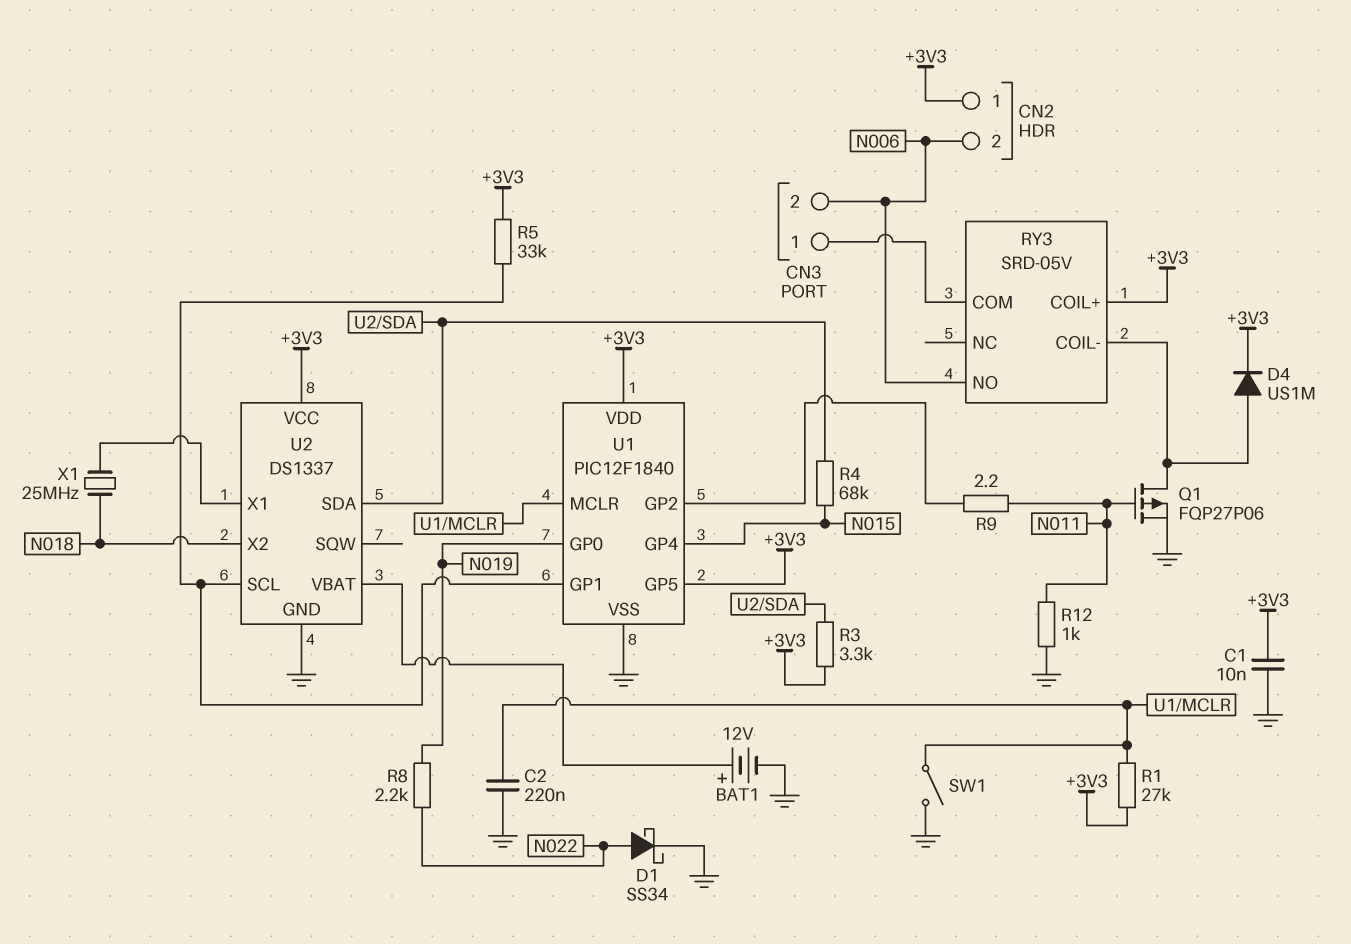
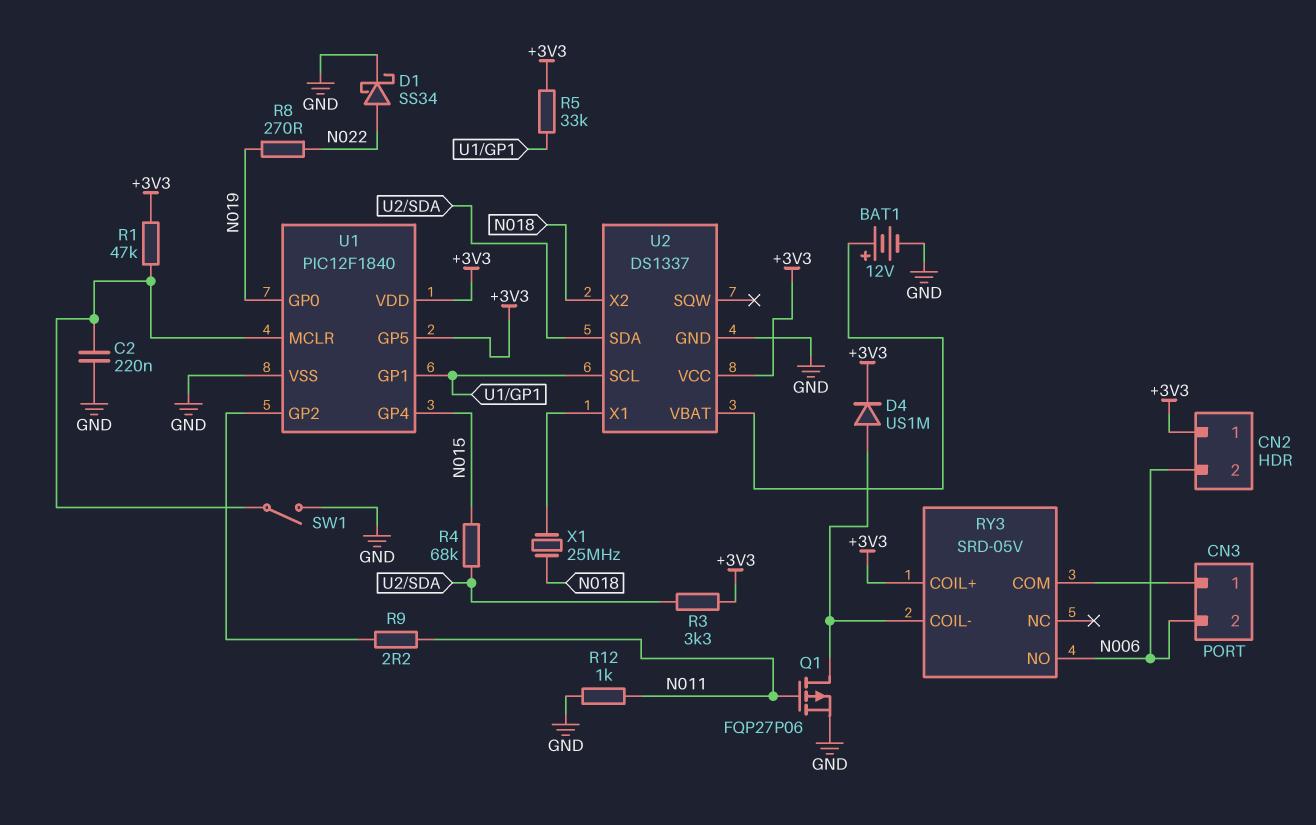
C1: 10nF (+3V3, GND) -> none
R1: 27k (+3V3, U1/MCLR) -> 47k (+3V3, U1/MCLR)
R8: 2.2k (N019, N022) -> 270 (N019, N022)

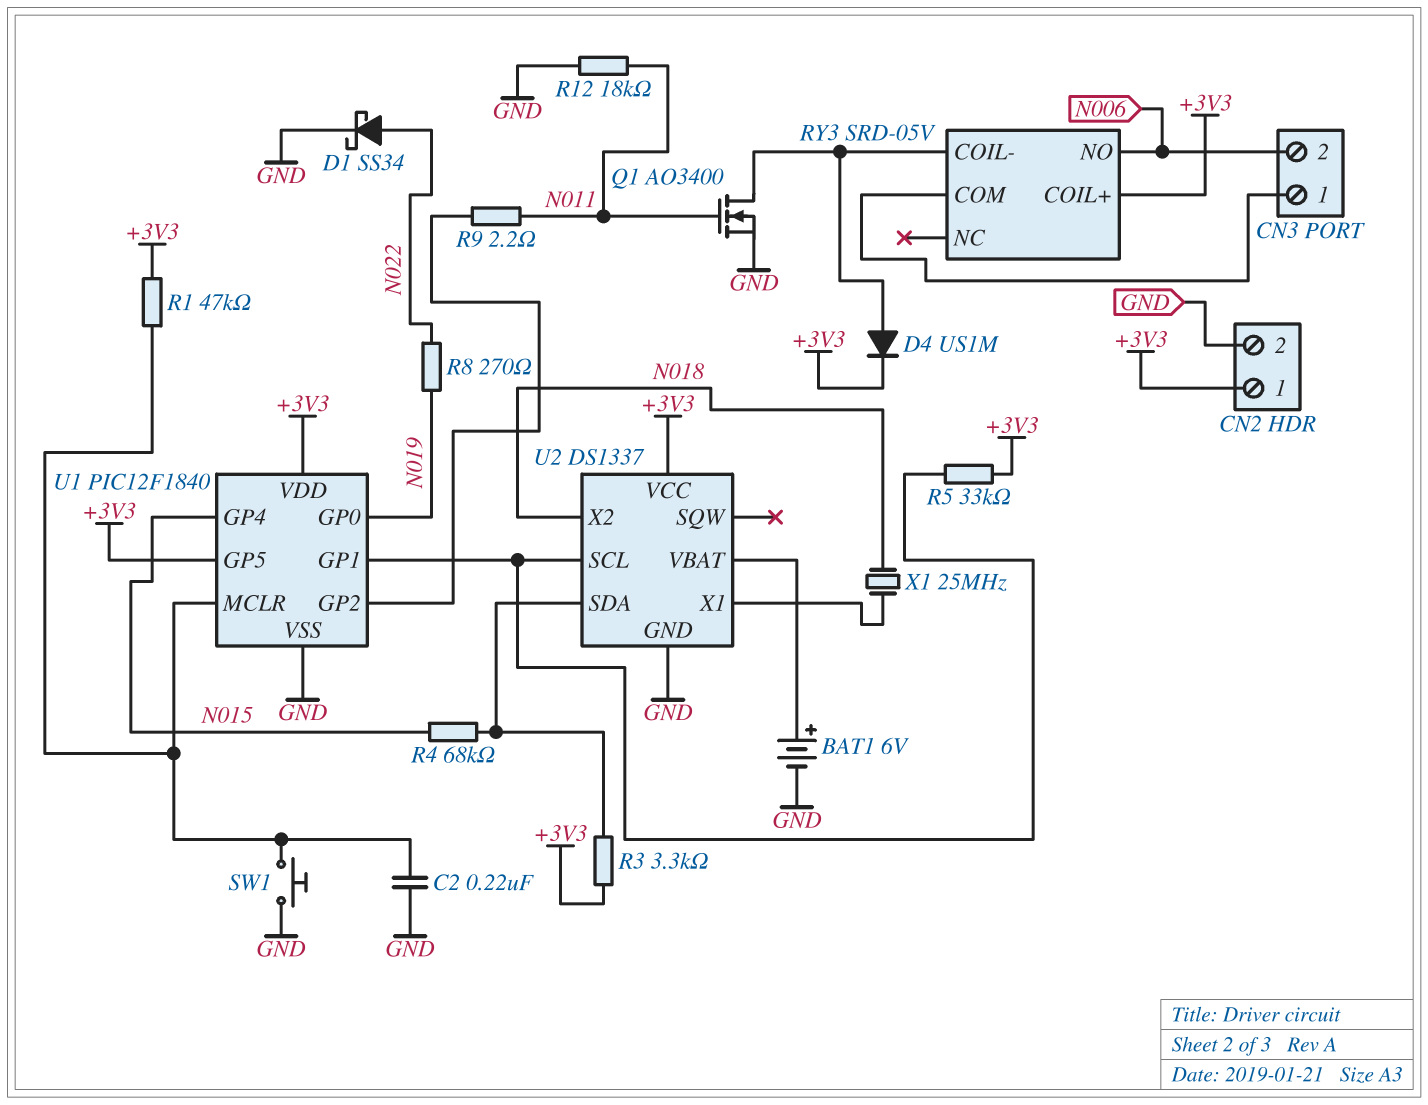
BAT1: 12V (plus U2/VBAT, minus GND) -> 6V (plus U2/VBAT, minus GND)
CN2 pin 2: N006 -> GND
Q1: PMOS FQP27P06 (G N011, D RY3/COIL-, S GND) -> NMOS AO3400 (G N011, D RY3/COIL-, S GND)
R12: 1k (GND, N011) -> 18k (GND, N011)
SW1: switch (GND, U1/MCLR) -> button (GND, U1/MCLR)

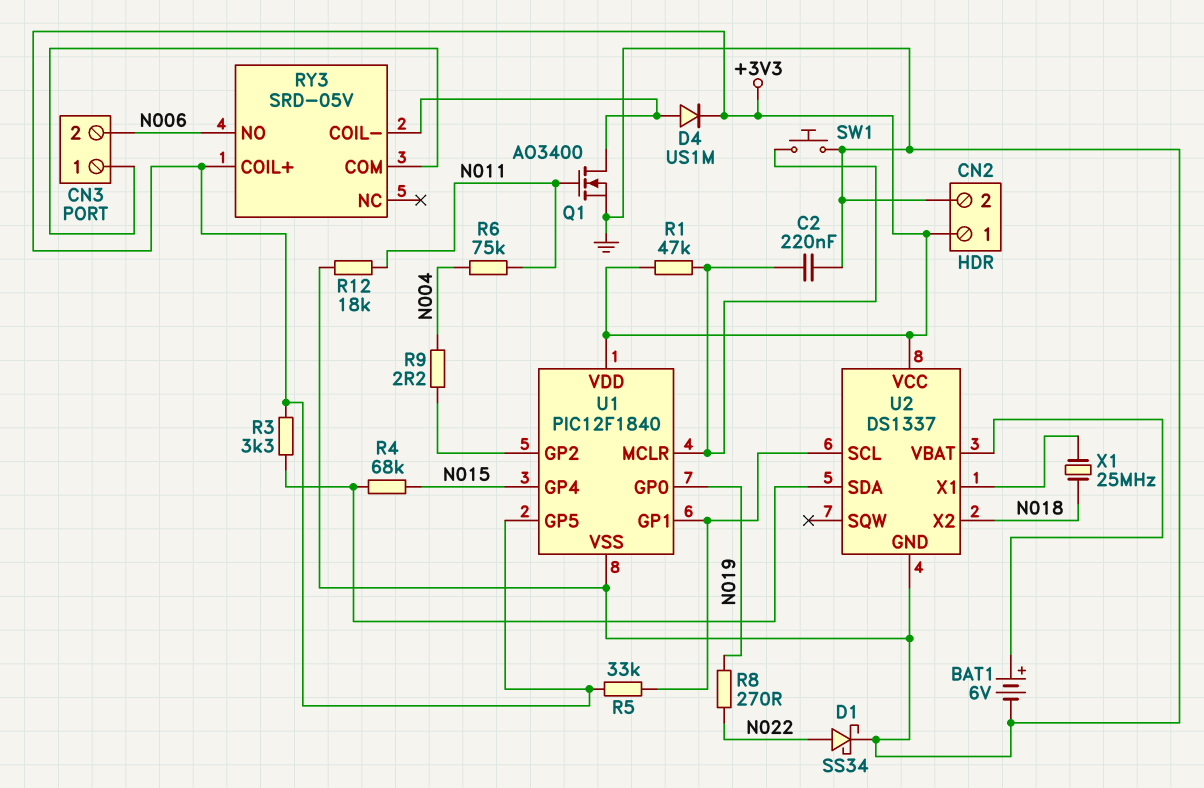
R6: none -> 75k (N004, N011)
R9: 2.2 (N011, U1/GP2) -> 2.2 (N004, U1/GP2)

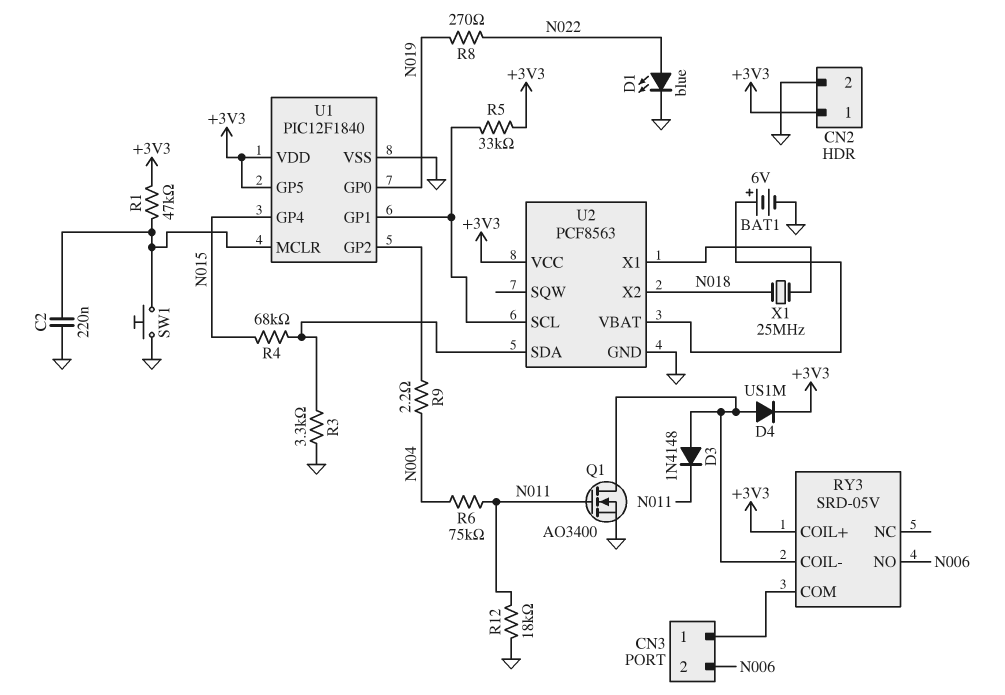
D1: schottky SS34 (A N022, K GND) -> LED blue (A N022, K GND)
D3: none -> diode 1N4148 (A RY3/COIL-, K N011)
R3: 3.3k (+3V3, U2/SDA) -> 3.3k (GND, U2/SDA)
U2: DS1337 -> PCF8563

